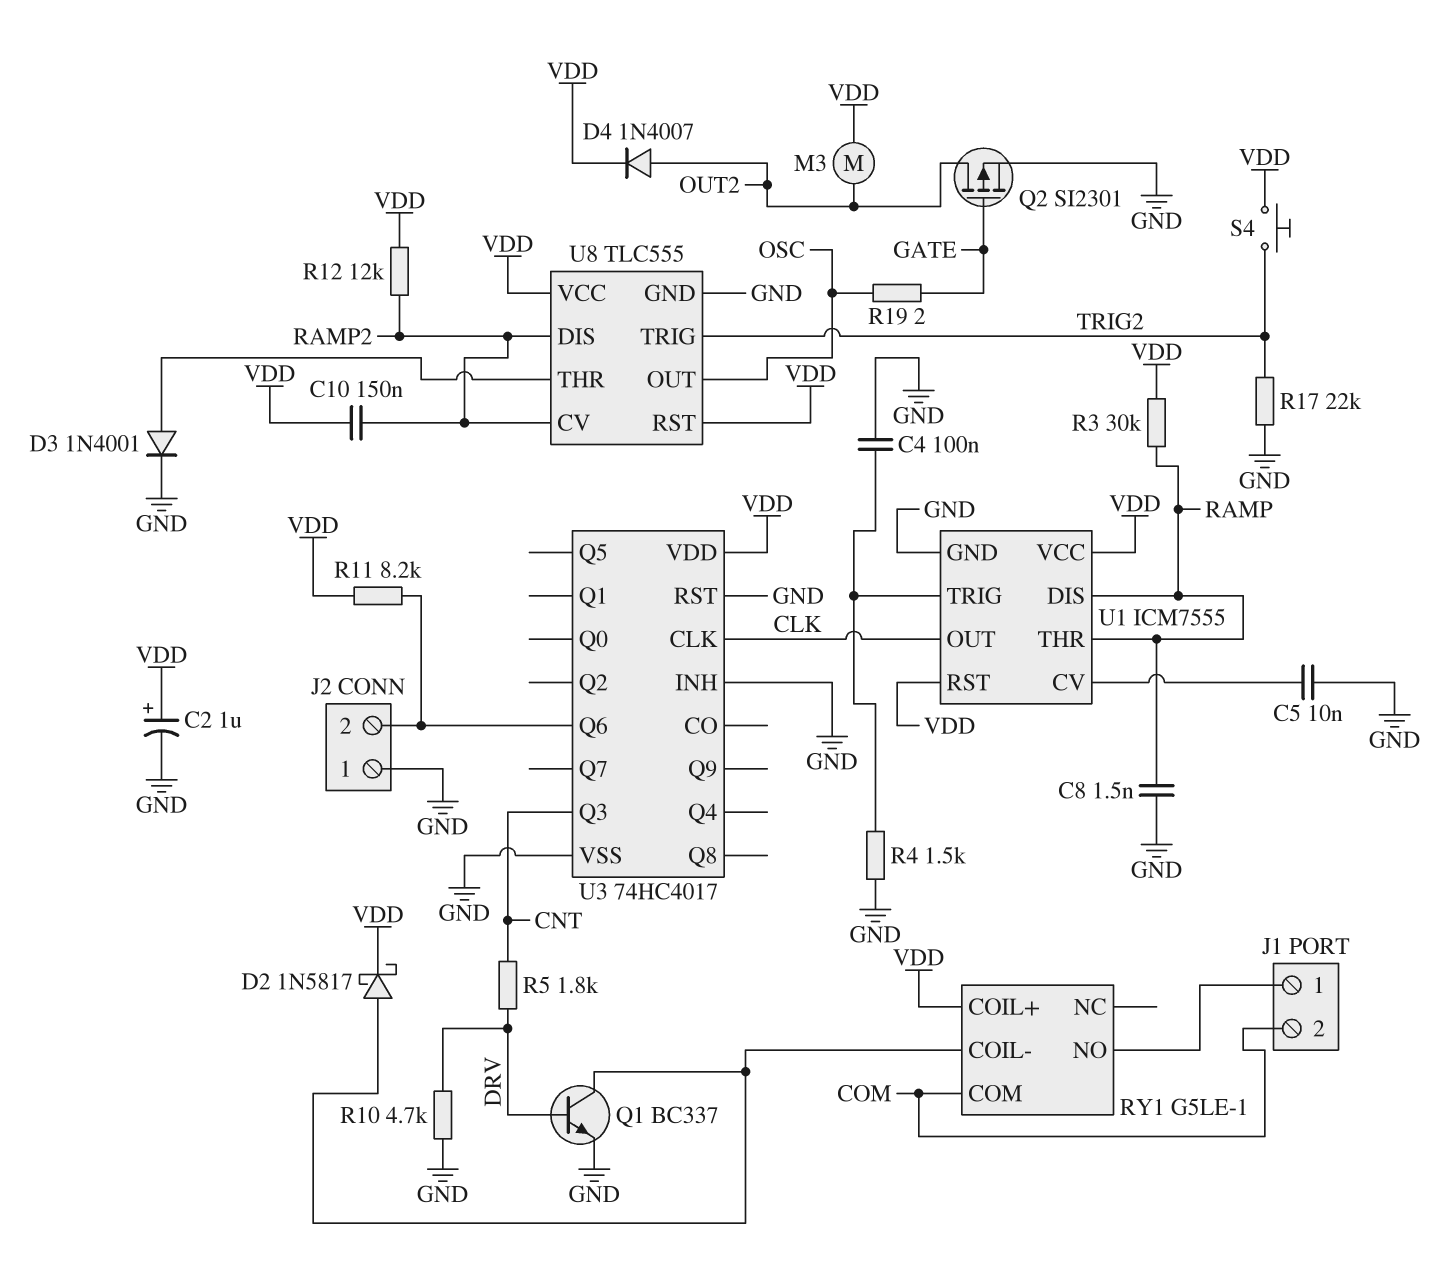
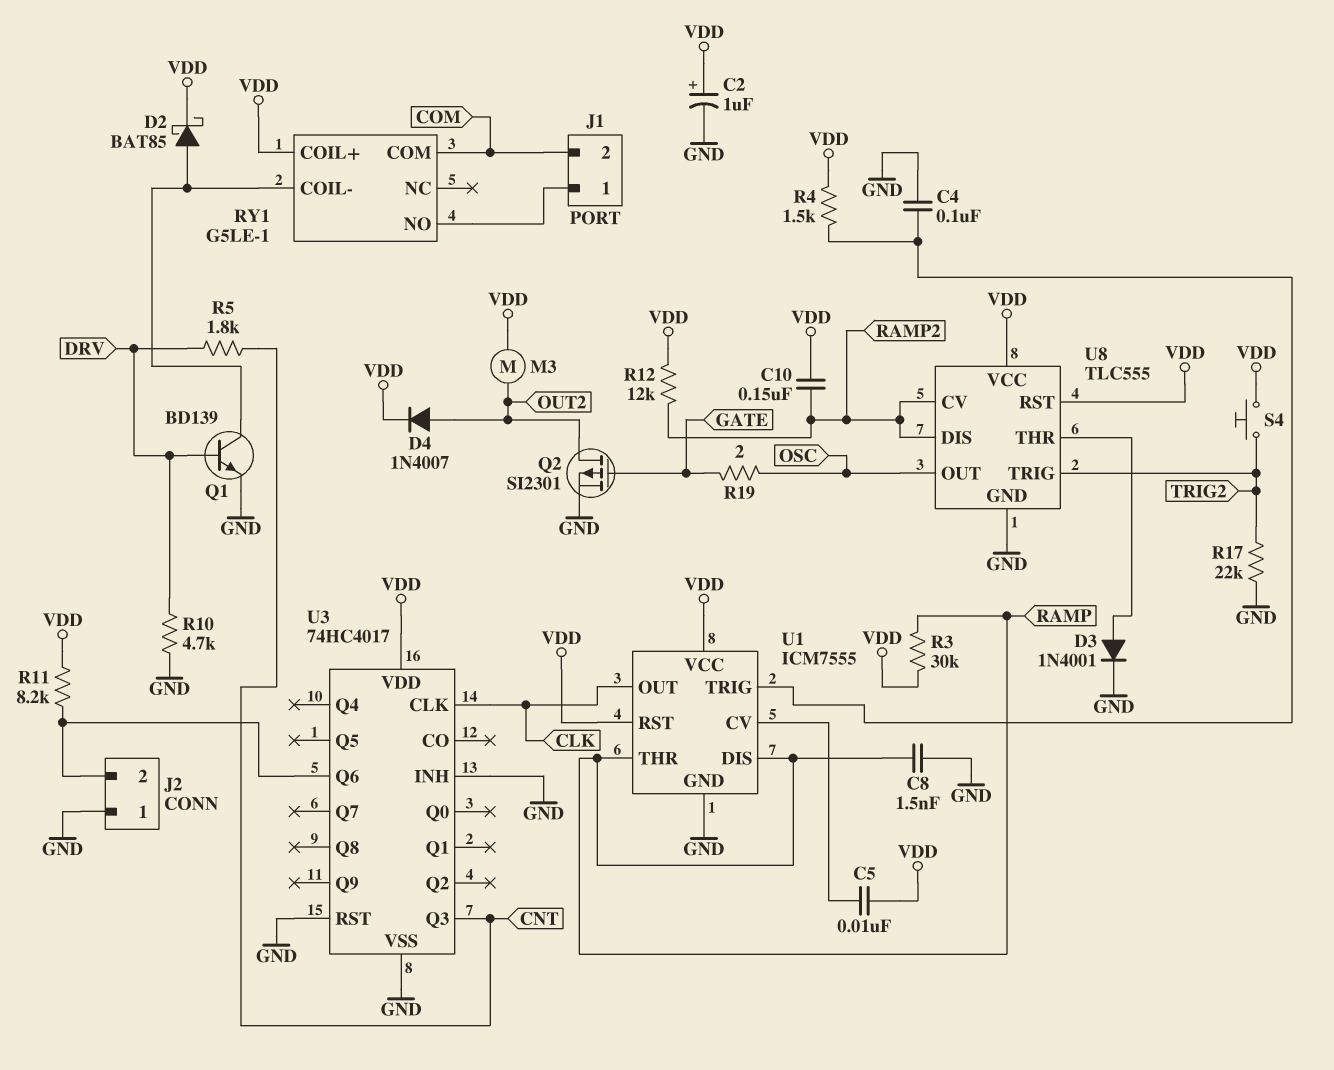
C5: 10nF (GND, U1/CV) -> 10nF (U1/CV, VDD)
D2: schottky 1N5817 (A RY1/COIL-, K VDD) -> schottky BAT85 (A RY1/COIL-, K VDD)
Q1: NPN BC337 (B DRV, C RY1/COIL-, E GND) -> NPN BD139 (B DRV, C RY1/COIL-, E GND)
R4: 1.5k (GND, U1/TRIG) -> 1.5k (U1/TRIG, VDD)

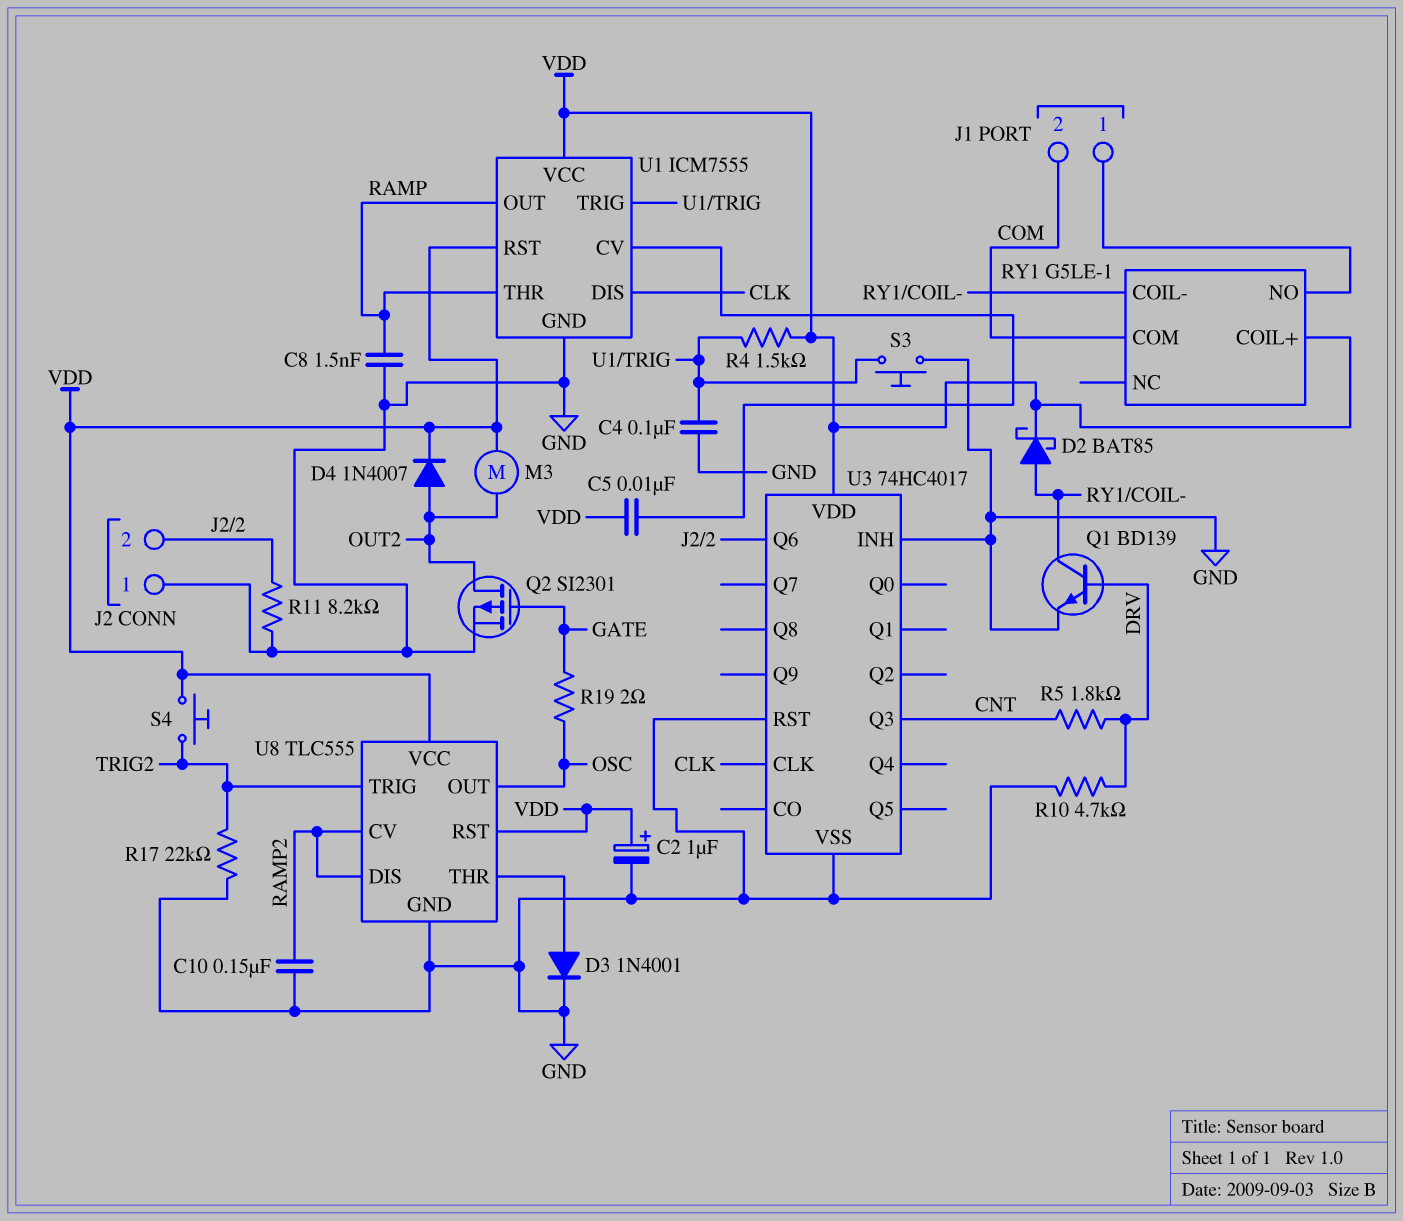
C10: 150nF (RAMP2, VDD) -> 150nF (GND, RAMP2)
R3: 30k (RAMP, VDD) -> none
R11: 8.2k (J2/2, VDD) -> 8.2k (GND, J2/2)
R12: 12k (RAMP2, VDD) -> none
S3: none -> button (GND, U1/TRIG)
U1 pin DIS: RAMP -> CLK
U1 pin OUT: CLK -> RAMP

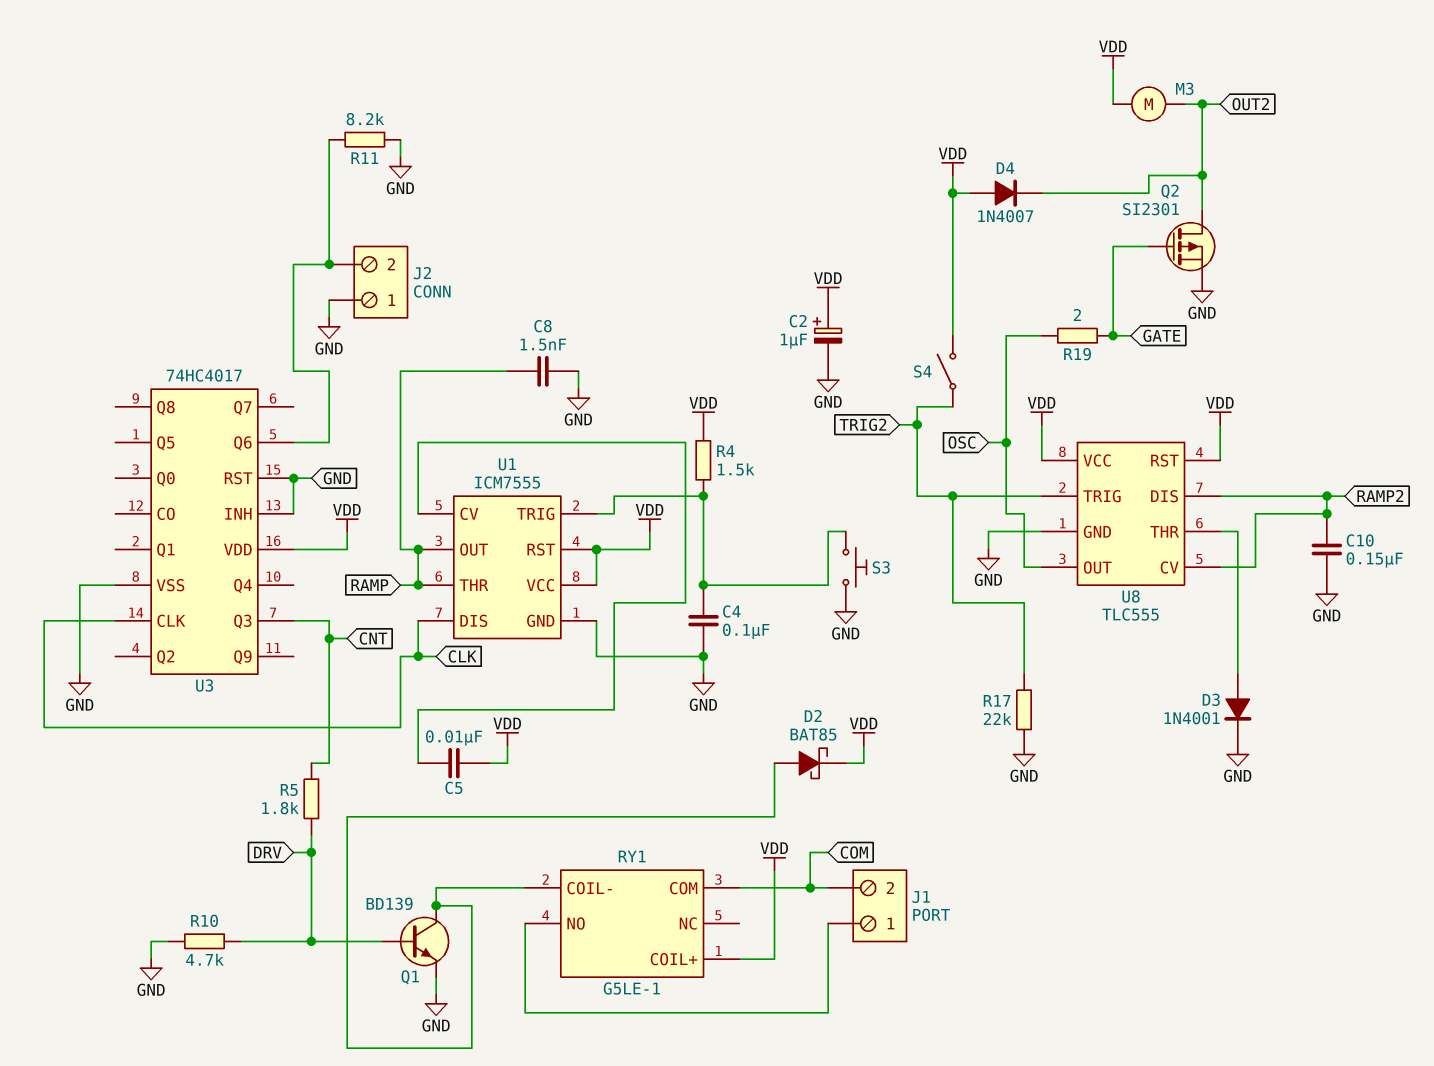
D4: diode 1N4007 (A OUT2, K VDD) -> diode 1N4007 (A VDD, K OUT2)
S4: button (TRIG2, VDD) -> switch (TRIG2, VDD)

